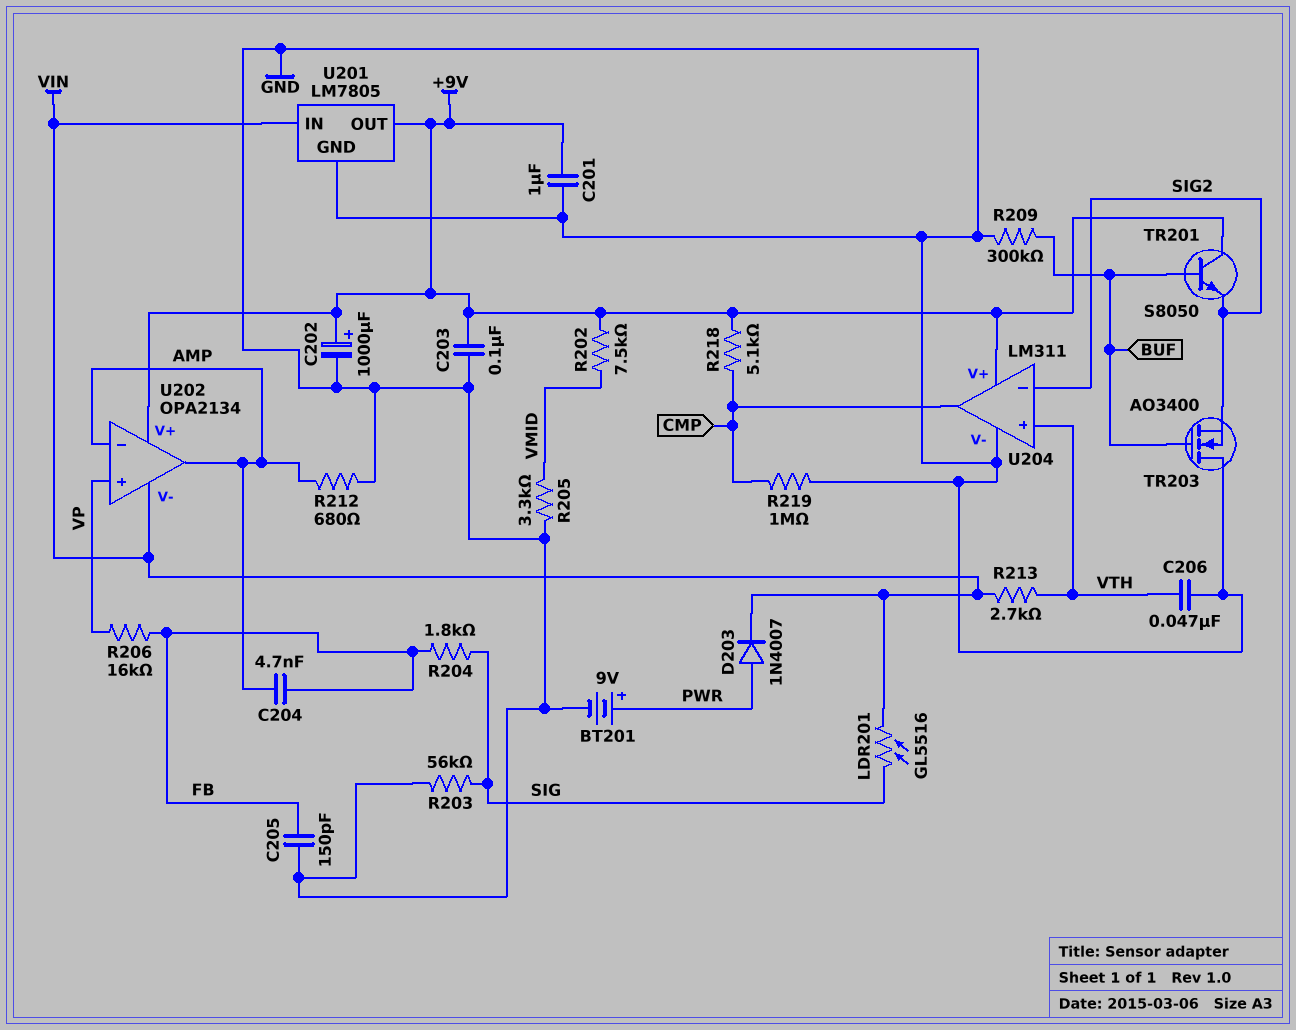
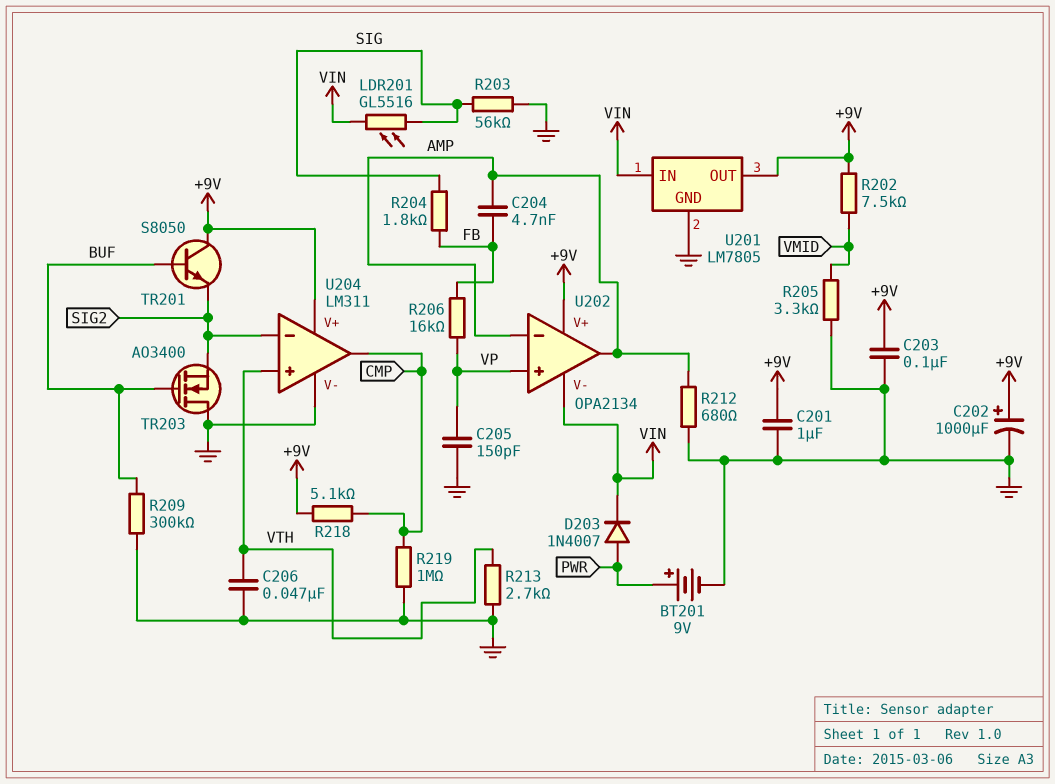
C205: 150pF (FB, GND) -> 150pF (GND, VP)
R213: 2.7k (VIN, VTH) -> 2.7k (GND, VTH)

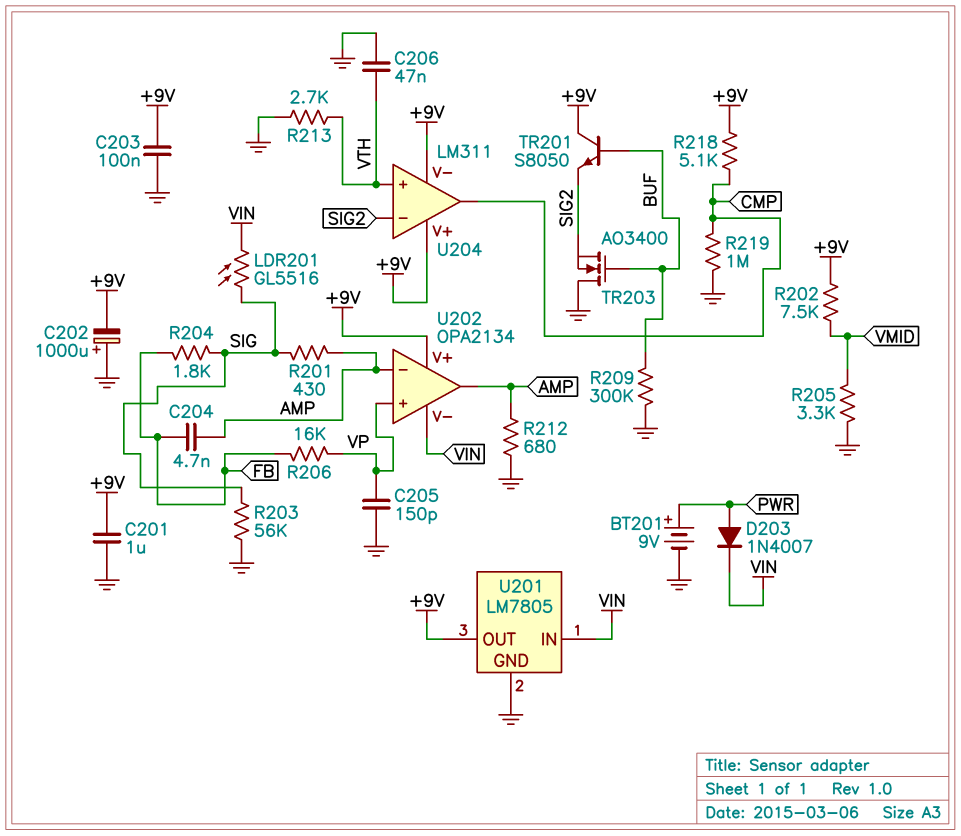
C202: 1000uF (plus +9V, minus GND) -> 1000uF (plus GND, minus +9V)
R201: none -> 430 (AMP, SIG)
U204 pin V-: GND -> +9V

